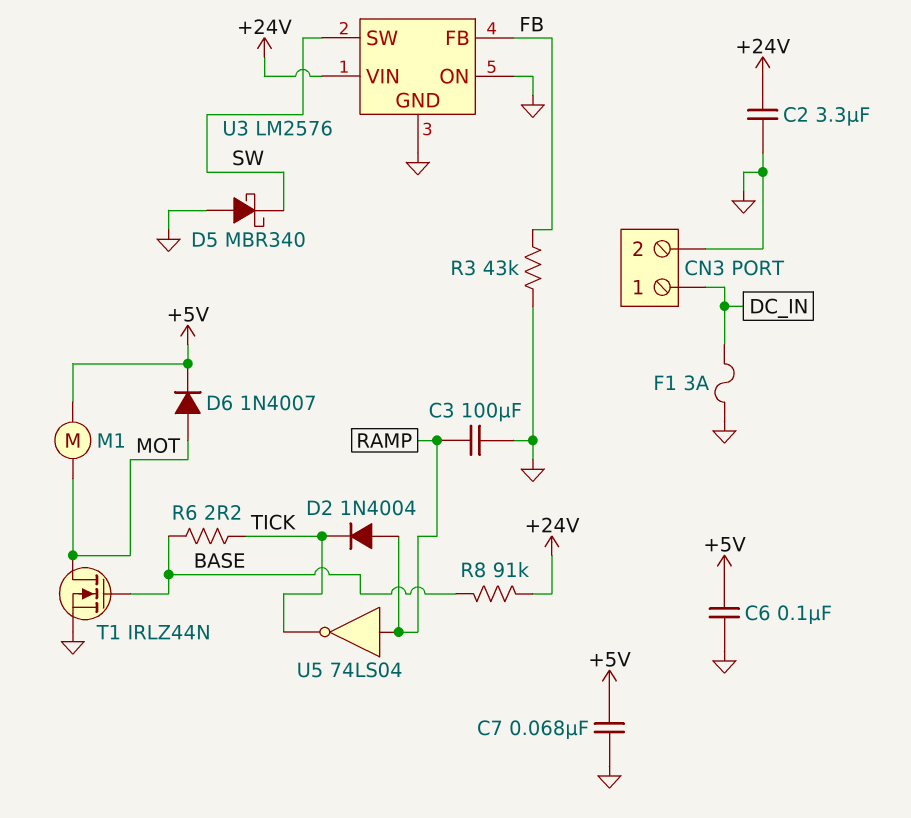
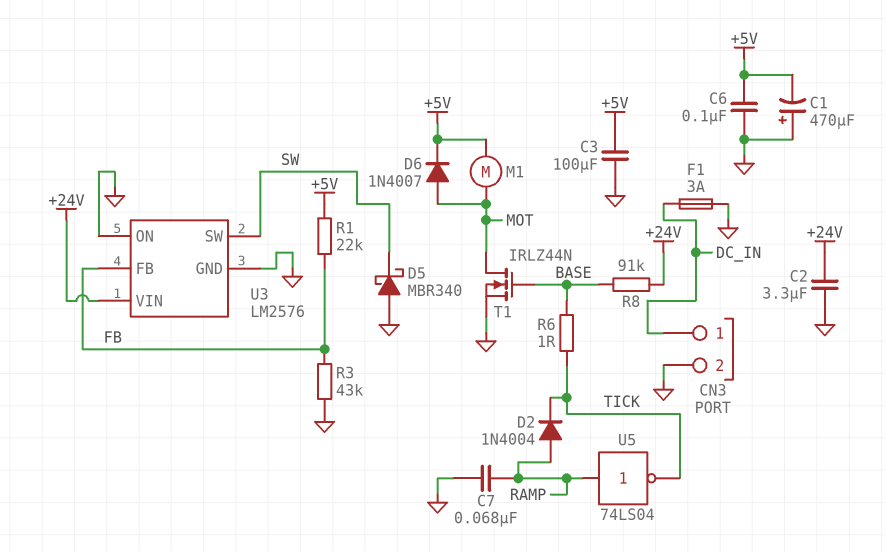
C1: none -> 470uF (plus GND, minus +5V)
C3: 100uF (GND, RAMP) -> 100uF (+5V, GND)
C7: 68nF (+5V, GND) -> 68nF (GND, RAMP)
R1: none -> 22k (+5V, FB)
R6: 2.2 (BASE, TICK) -> 1 (BASE, TICK)

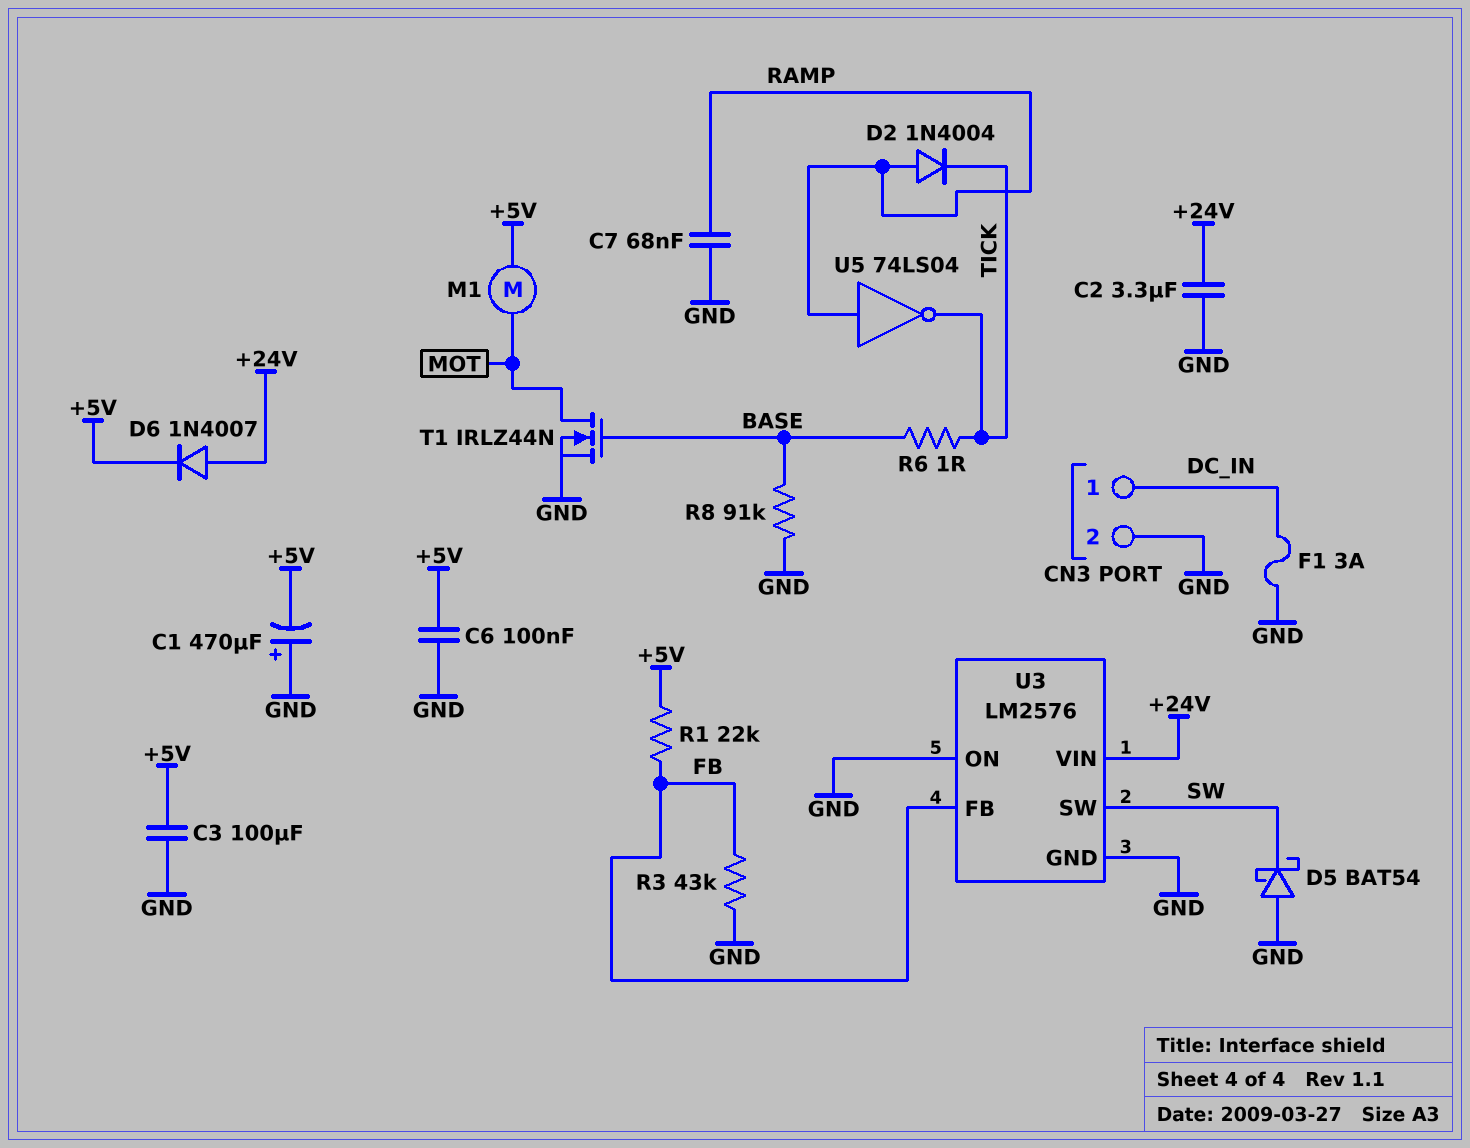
D5: schottky MBR340 (A GND, K SW) -> schottky BAT54 (A GND, K SW)
D6: diode 1N4007 (A MOT, K +5V) -> diode 1N4007 (A +24V, K +5V)
R8: 91k (+24V, BASE) -> 91k (BASE, GND)

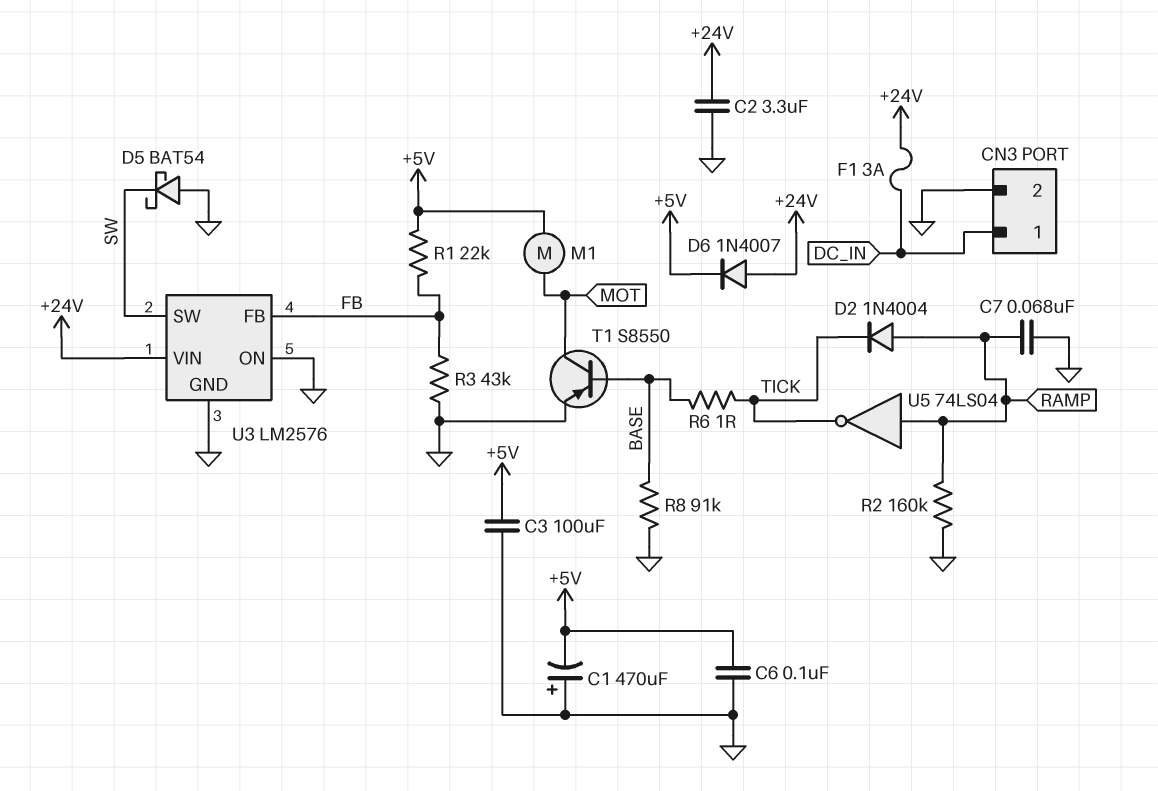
F1: 3A (DC_IN, GND) -> 3A (+24V, DC_IN)
R2: none -> 160k (GND, RAMP)
T1: NMOS IRLZ44N (G BASE, D MOT, S GND) -> PNP S8550 (B BASE, C MOT, E GND)

